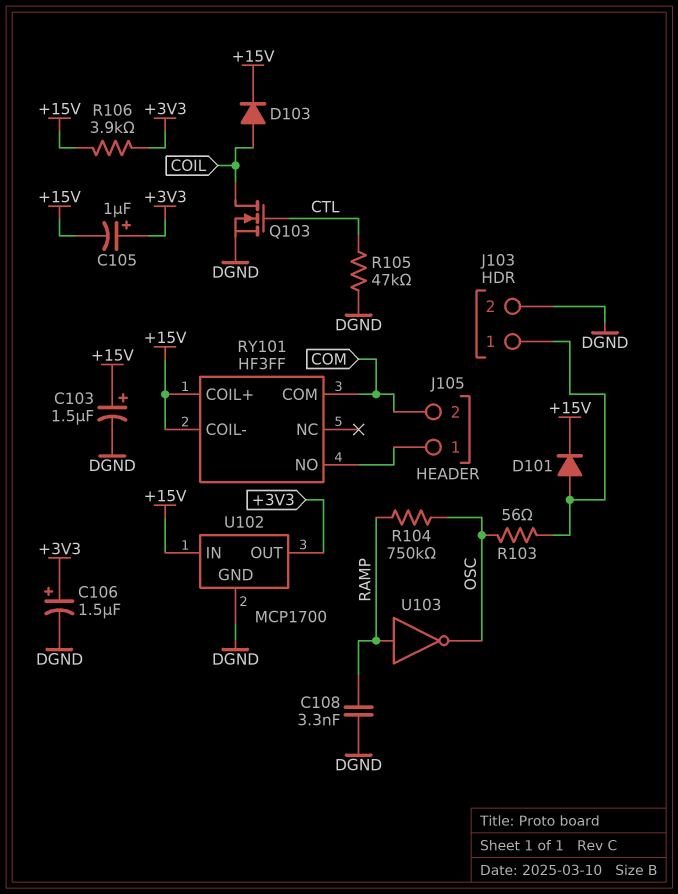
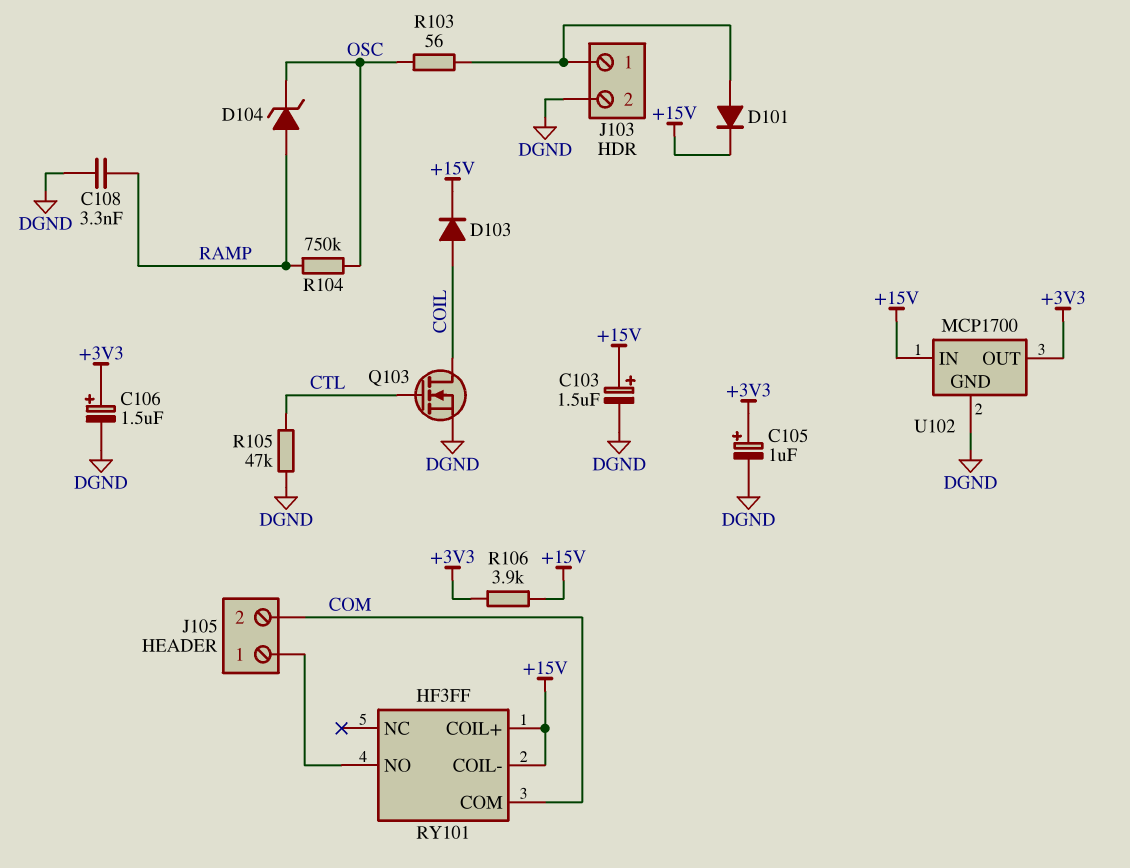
C105: 1uF (plus +3V3, minus +15V) -> 1uF (plus +3V3, minus DGND)
D104: none -> zener (A RAMP, K OSC)
U103: NOT (in RAMP, out OSC) -> none

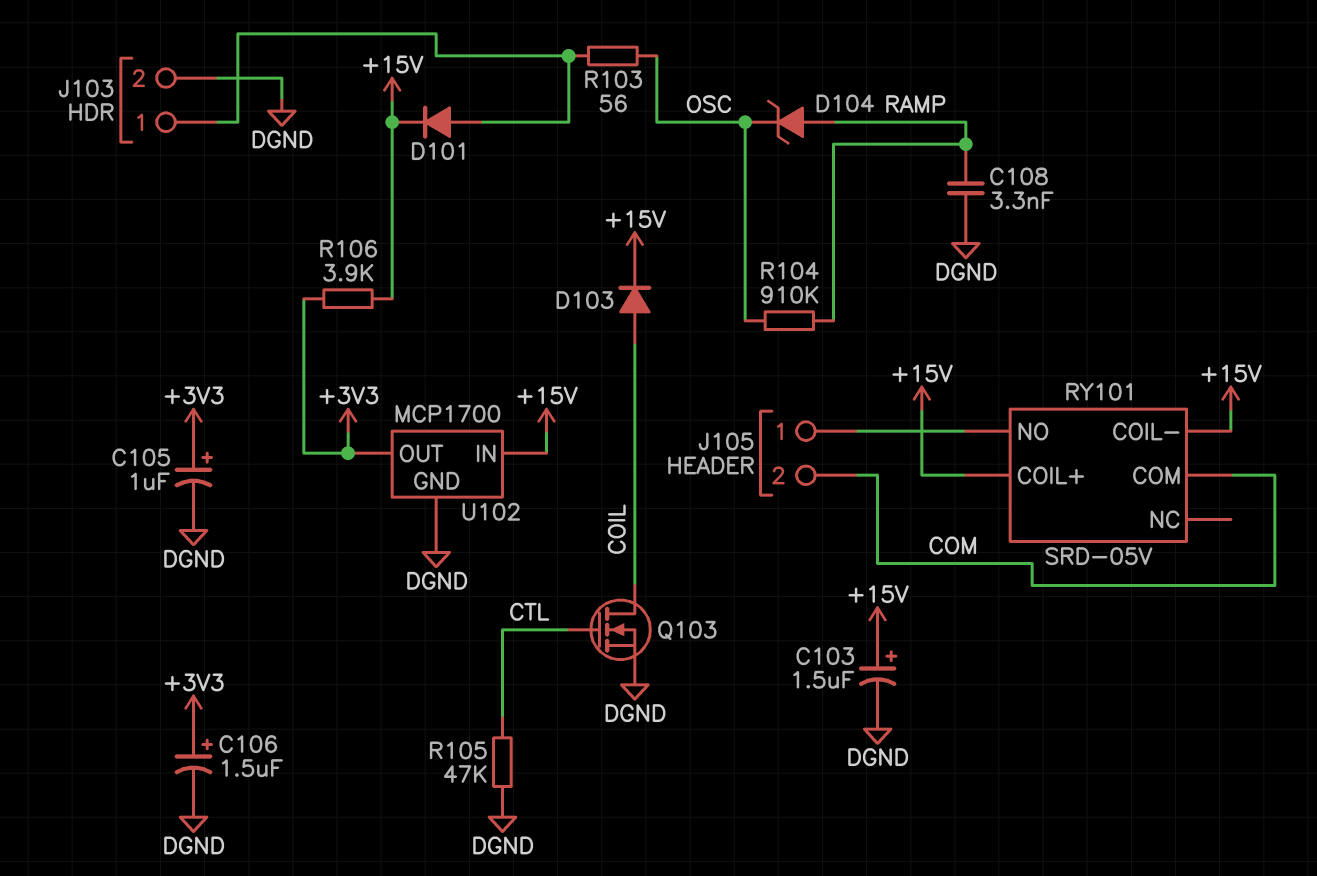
R104: 750k (OSC, RAMP) -> 910k (OSC, RAMP)
RY101: HF3FF -> SRD-05V

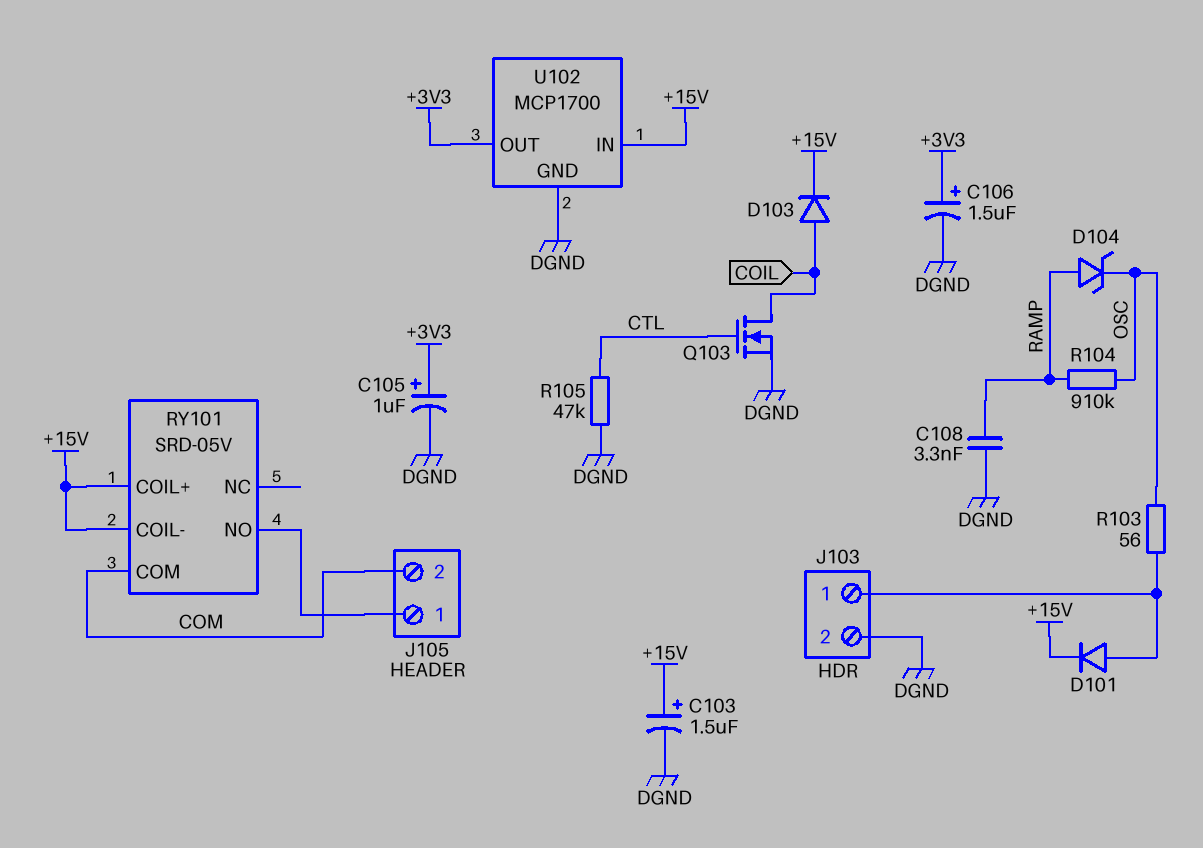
R106: 3.9k (+3V3, +15V) -> none

